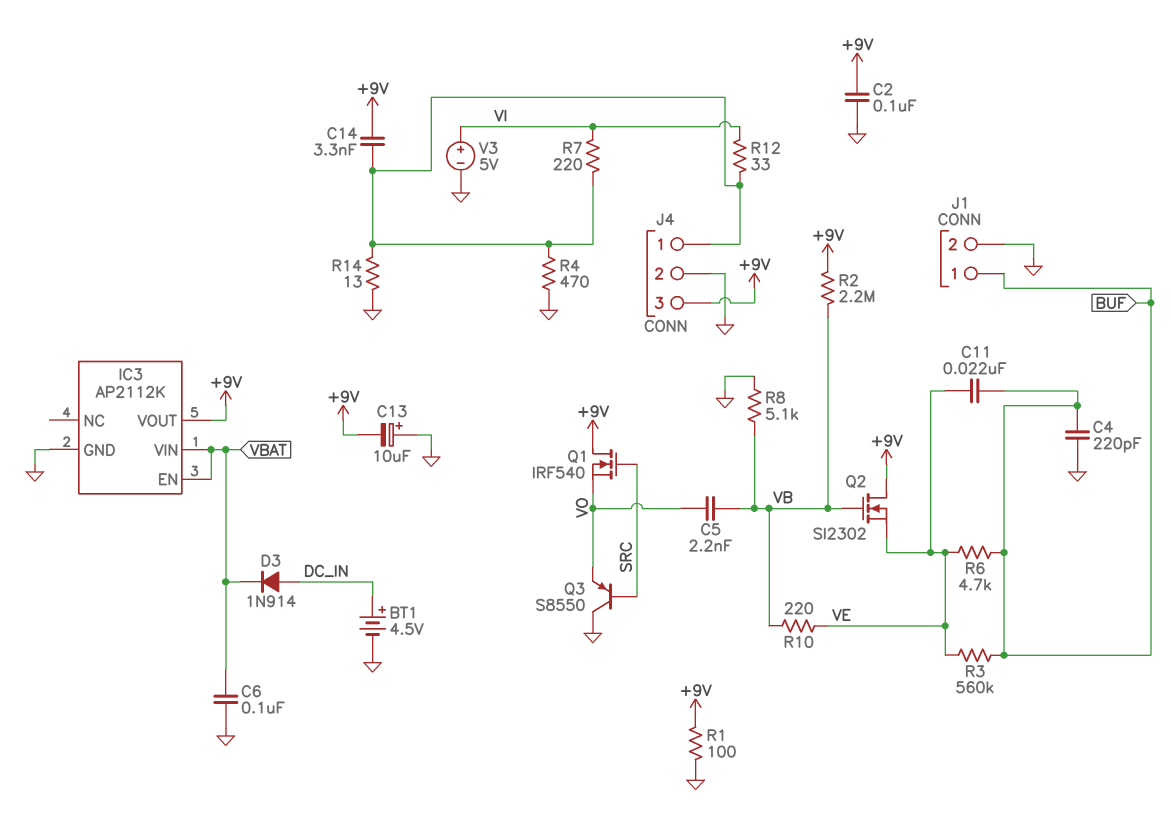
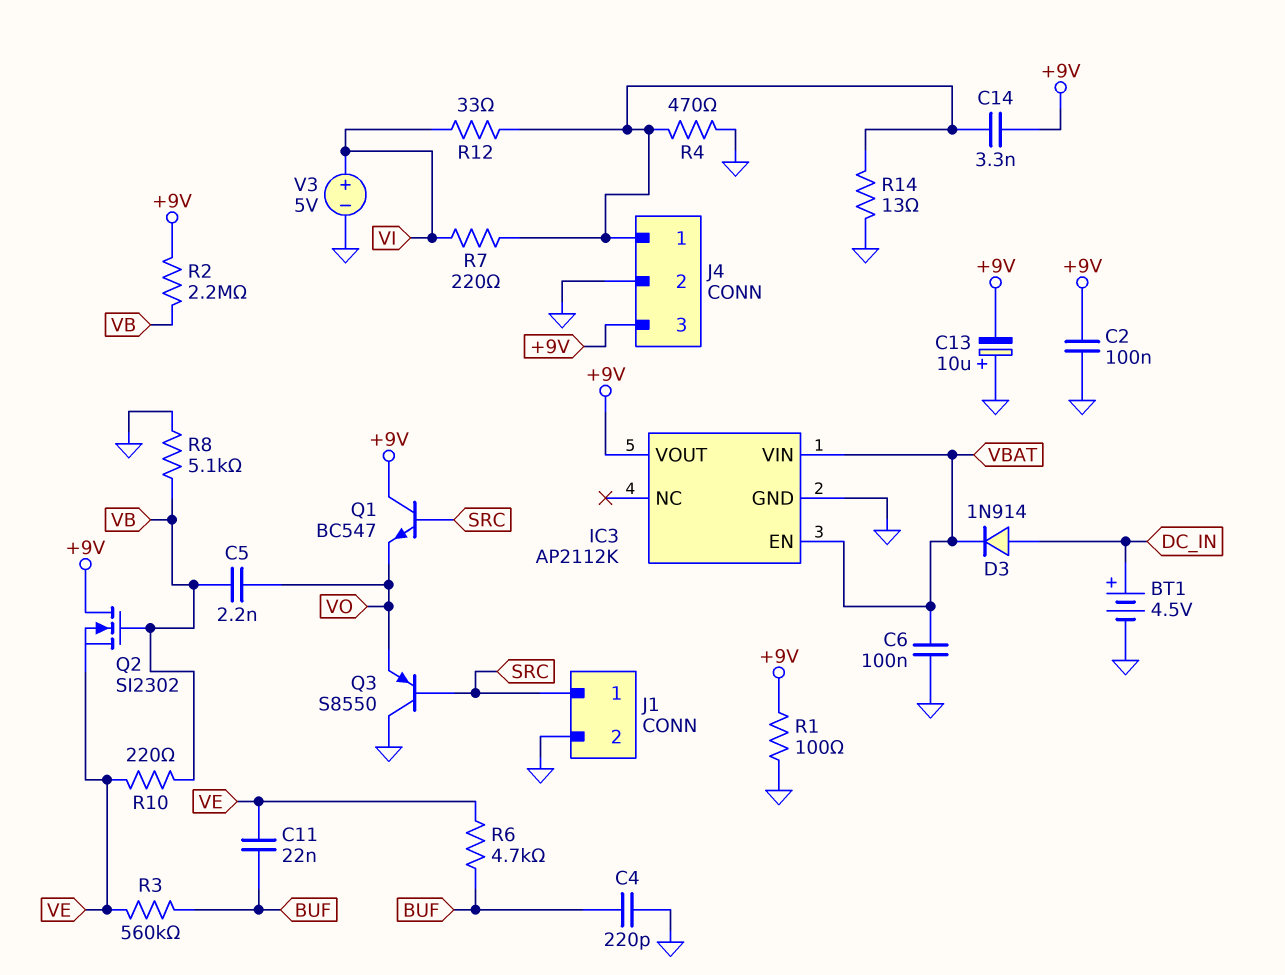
J1 pin 1: BUF -> SRC
Q1: NMOS IRF540 (G SRC, D +9V, S VO) -> NPN BC547 (B SRC, C +9V, E VO)

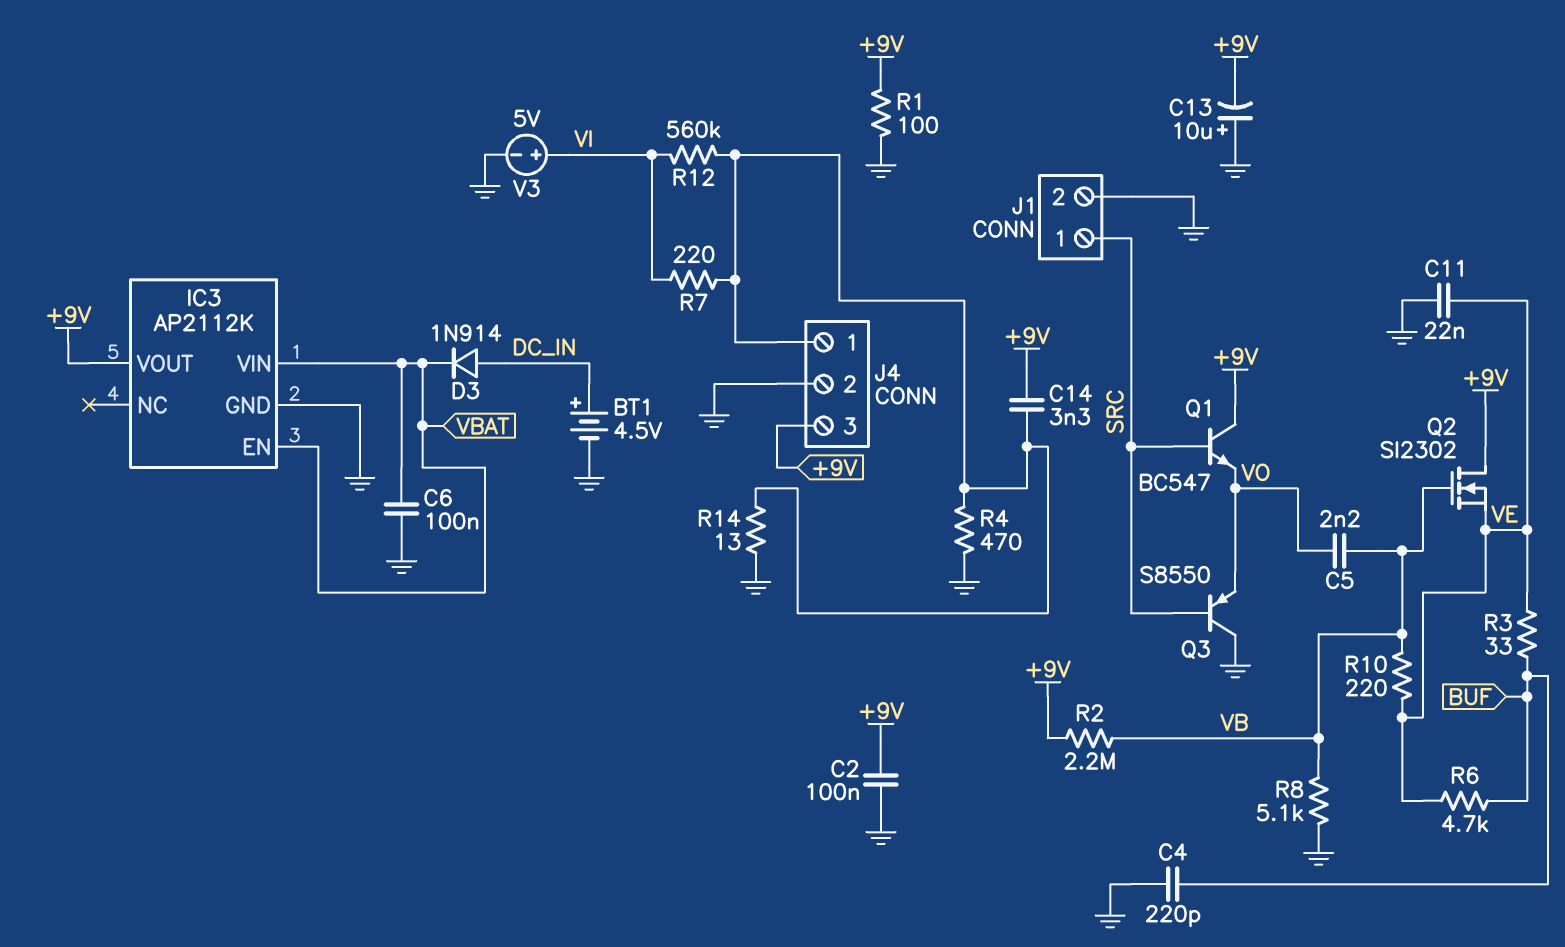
C11: 22nF (BUF, VE) -> 22nF (GND, VE)
R3: 560k (BUF, VE) -> 33 (BUF, VE)
R12: 33 (J4/1, VI) -> 560k (J4/1, VI)

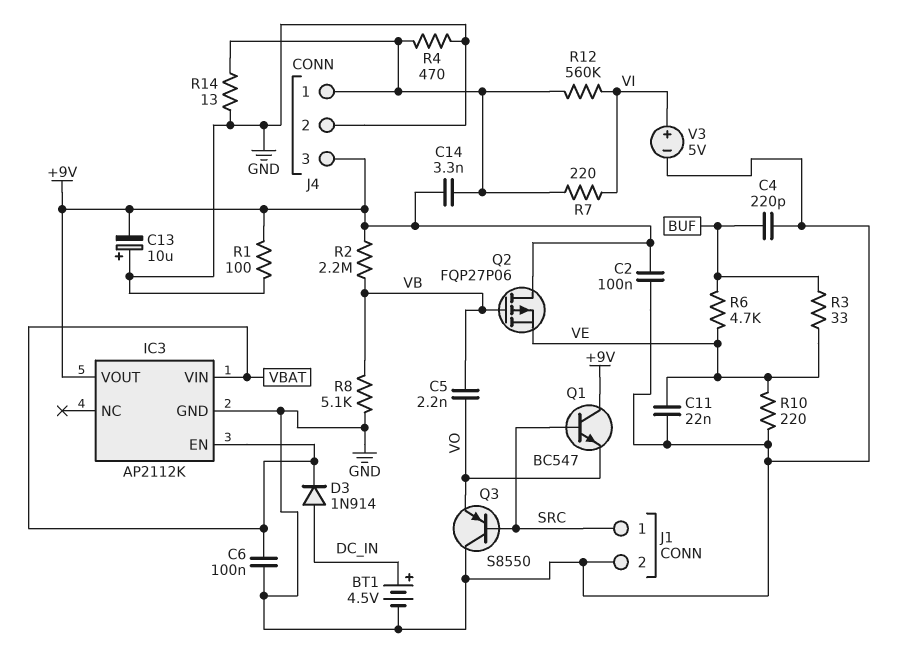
Q2: NMOS SI2302 (G VB, D +9V, S VE) -> PMOS FQP27P06 (G VB, D +9V, S VE)
R10: 220 (VB, VE) -> 220 (GND, VE)

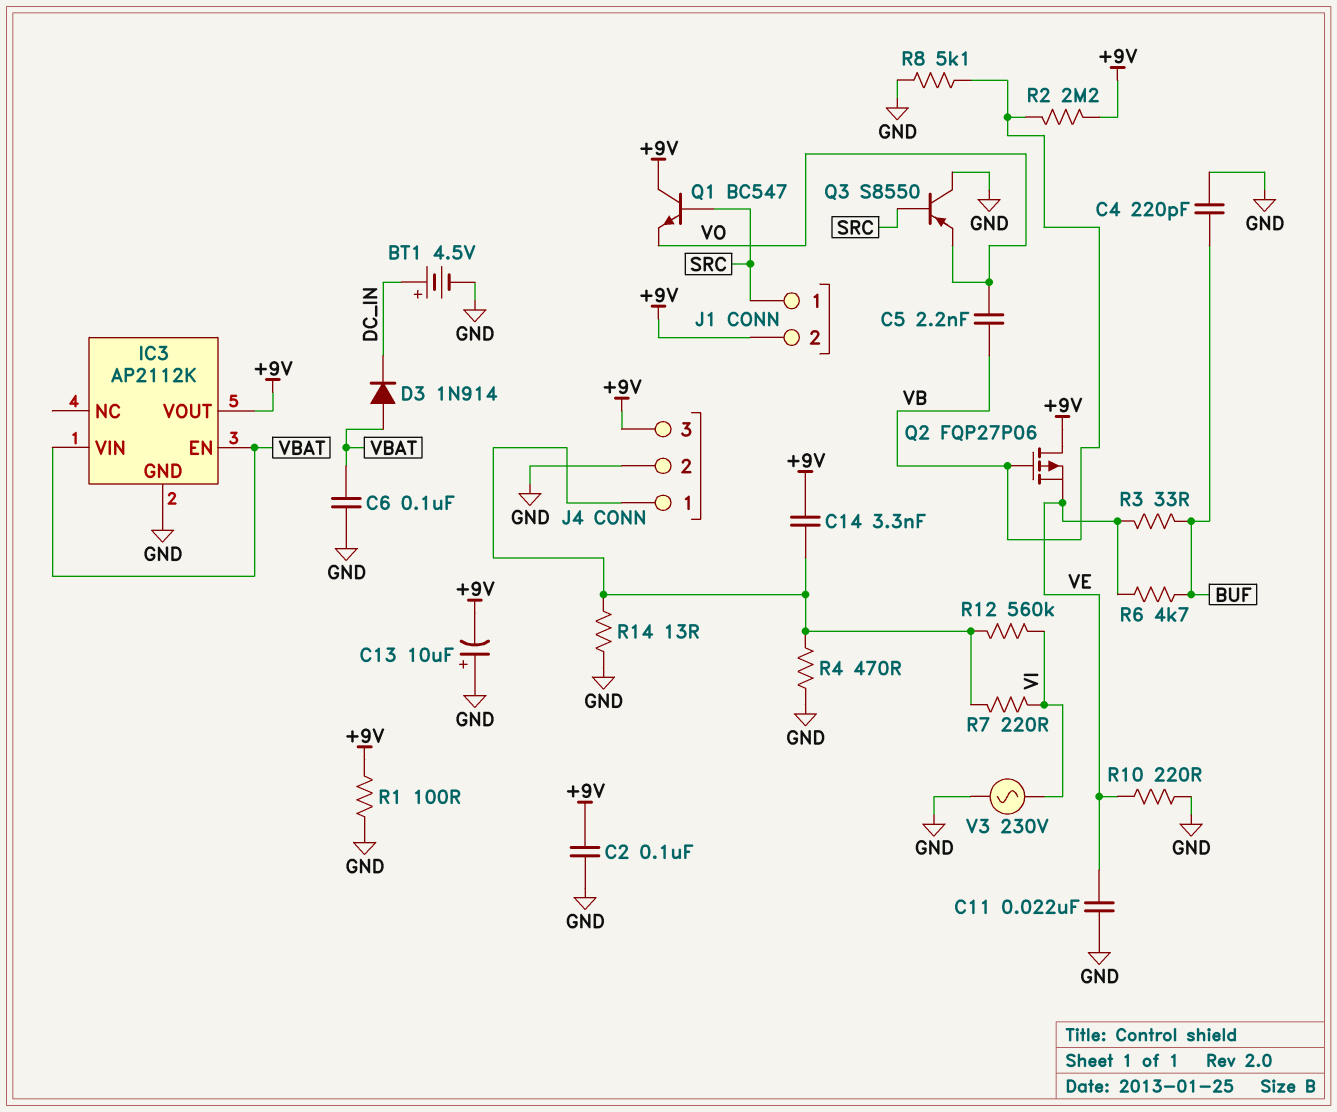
D3: diode 1N914 (A DC_IN, K VBAT) -> diode 1N914 (A VBAT, K DC_IN)
J1 pin 2: GND -> +9V
V3: 5V (plus VI, minus GND) -> AC 230V (GND, VI)

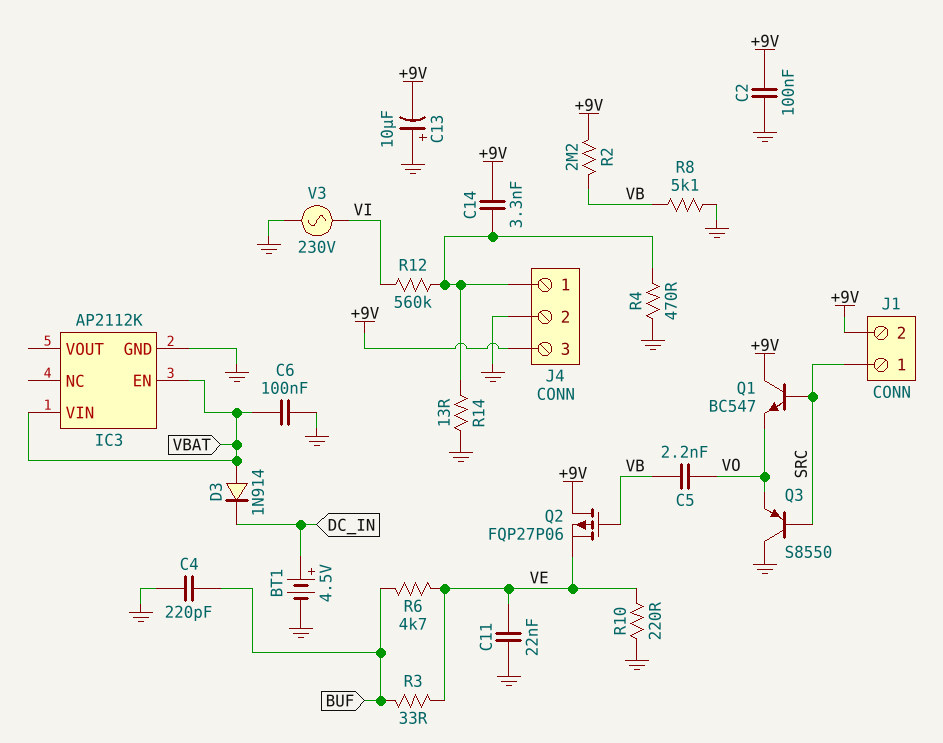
IC3 pin VOUT: +9V -> none
R1: 100 (+9V, GND) -> none
R7: 220 (J4/1, VI) -> none

